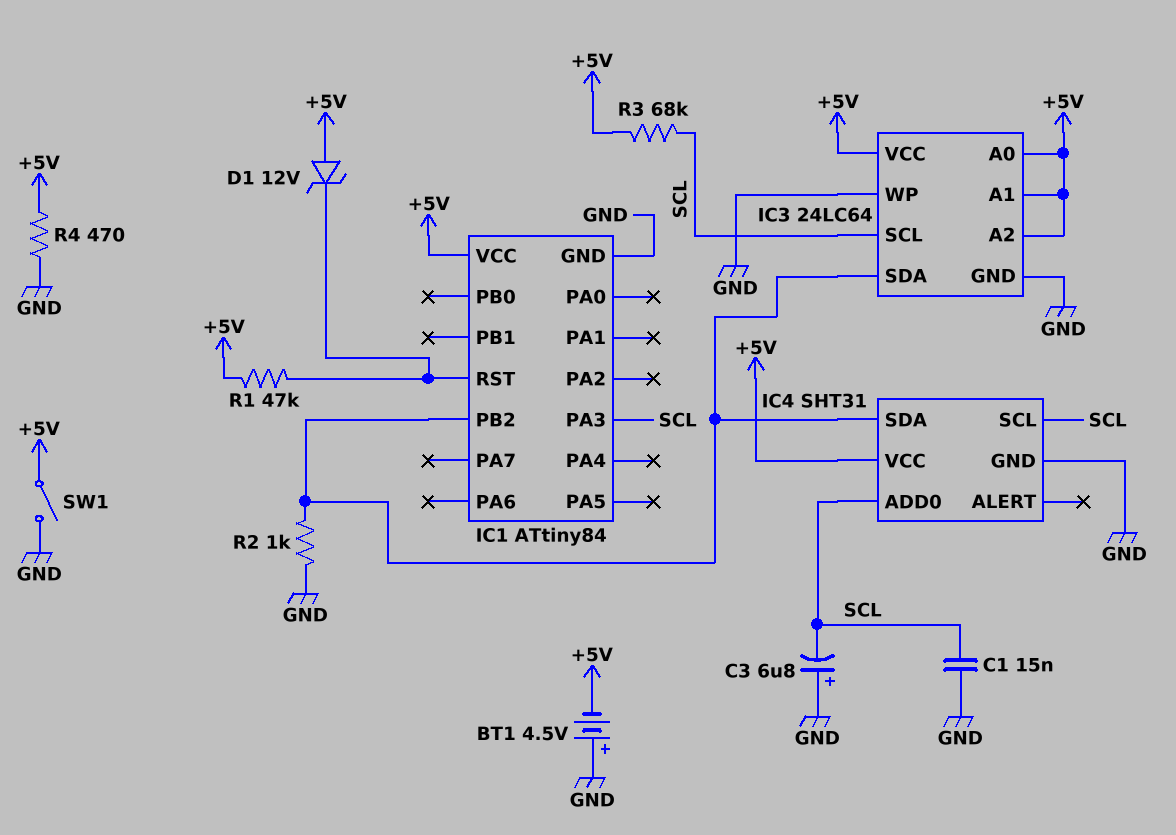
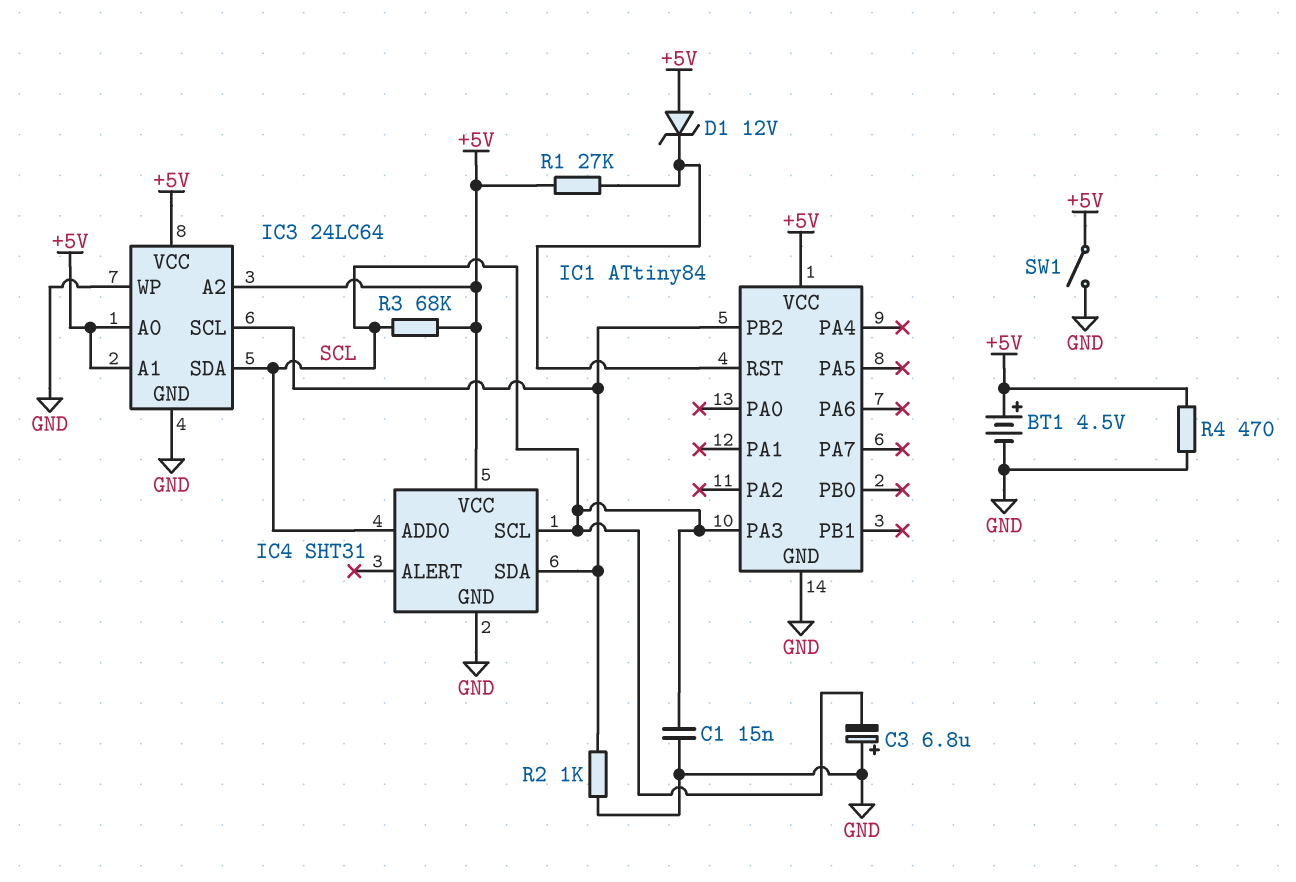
BT1: 4.5V (plus GND, minus +5V) -> 4.5V (plus +5V, minus GND)
IC3 pin SCL: SCL -> IC1/PB2
IC3 pin SDA: IC1/PB2 -> SCL
R1: 47k (+5V, IC1/RST) -> 27k (+5V, IC1/RST)

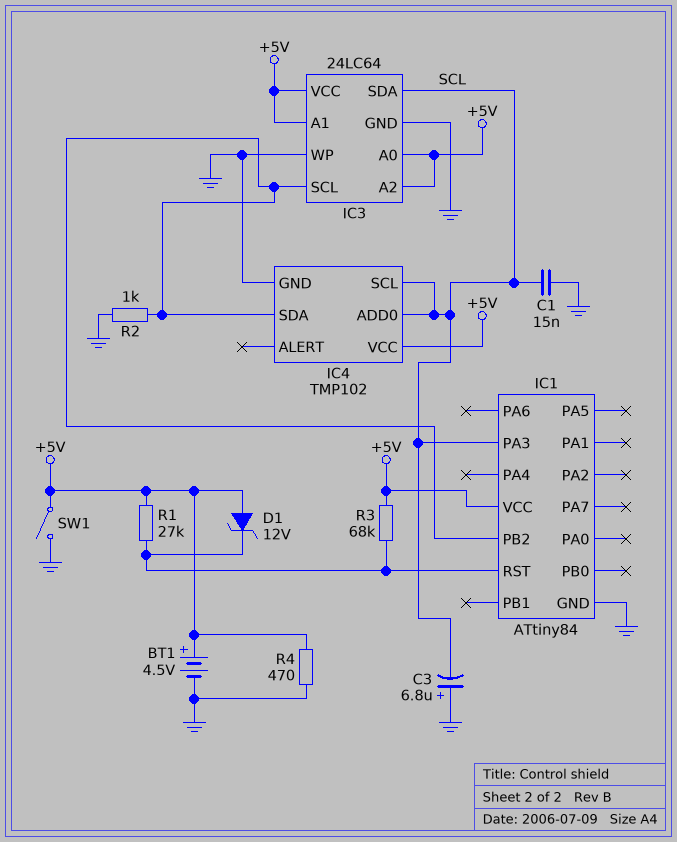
IC4: SHT31 -> TMP102
R3: 68k (+5V, SCL) -> 68k (+5V, IC1/RST)

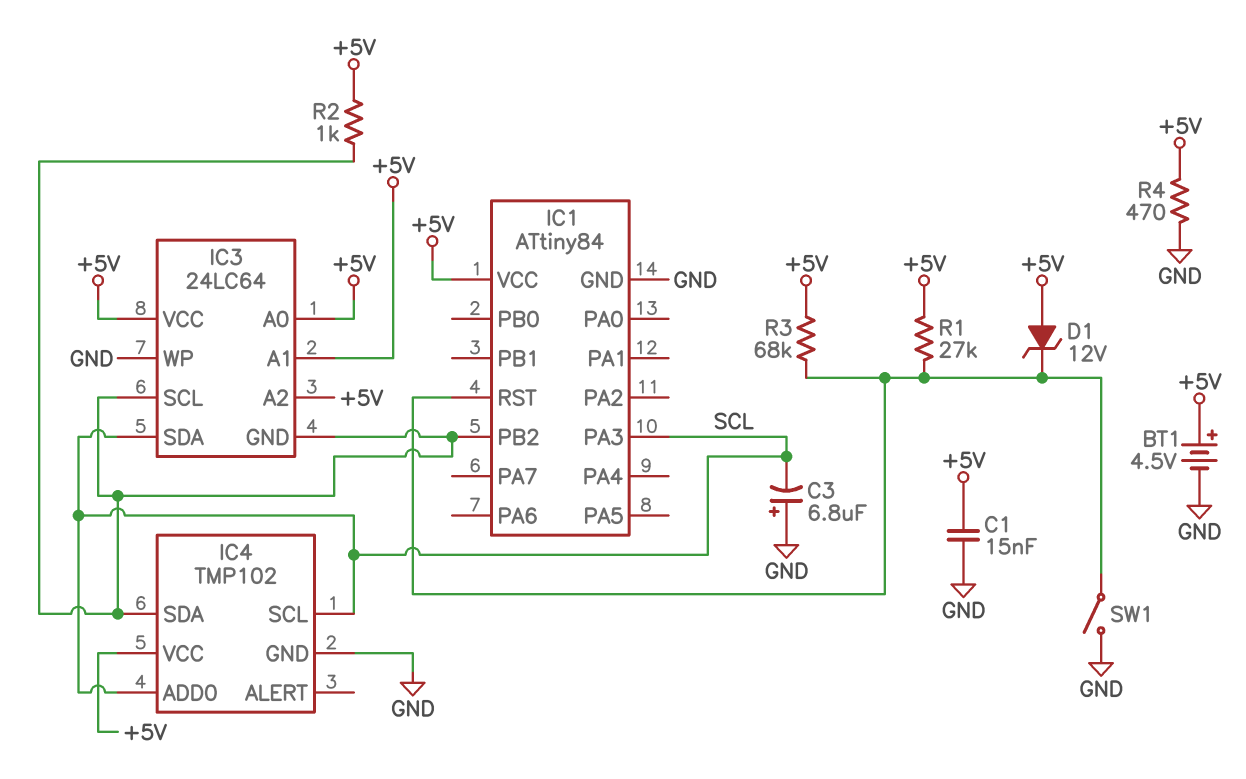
C1: 15nF (GND, SCL) -> 15nF (+5V, GND)
IC3 pin GND: GND -> IC1/PB2
R2: 1k (GND, IC1/PB2) -> 1k (+5V, IC1/PB2)
SW1: switch (+5V, GND) -> switch (GND, IC1/RST)

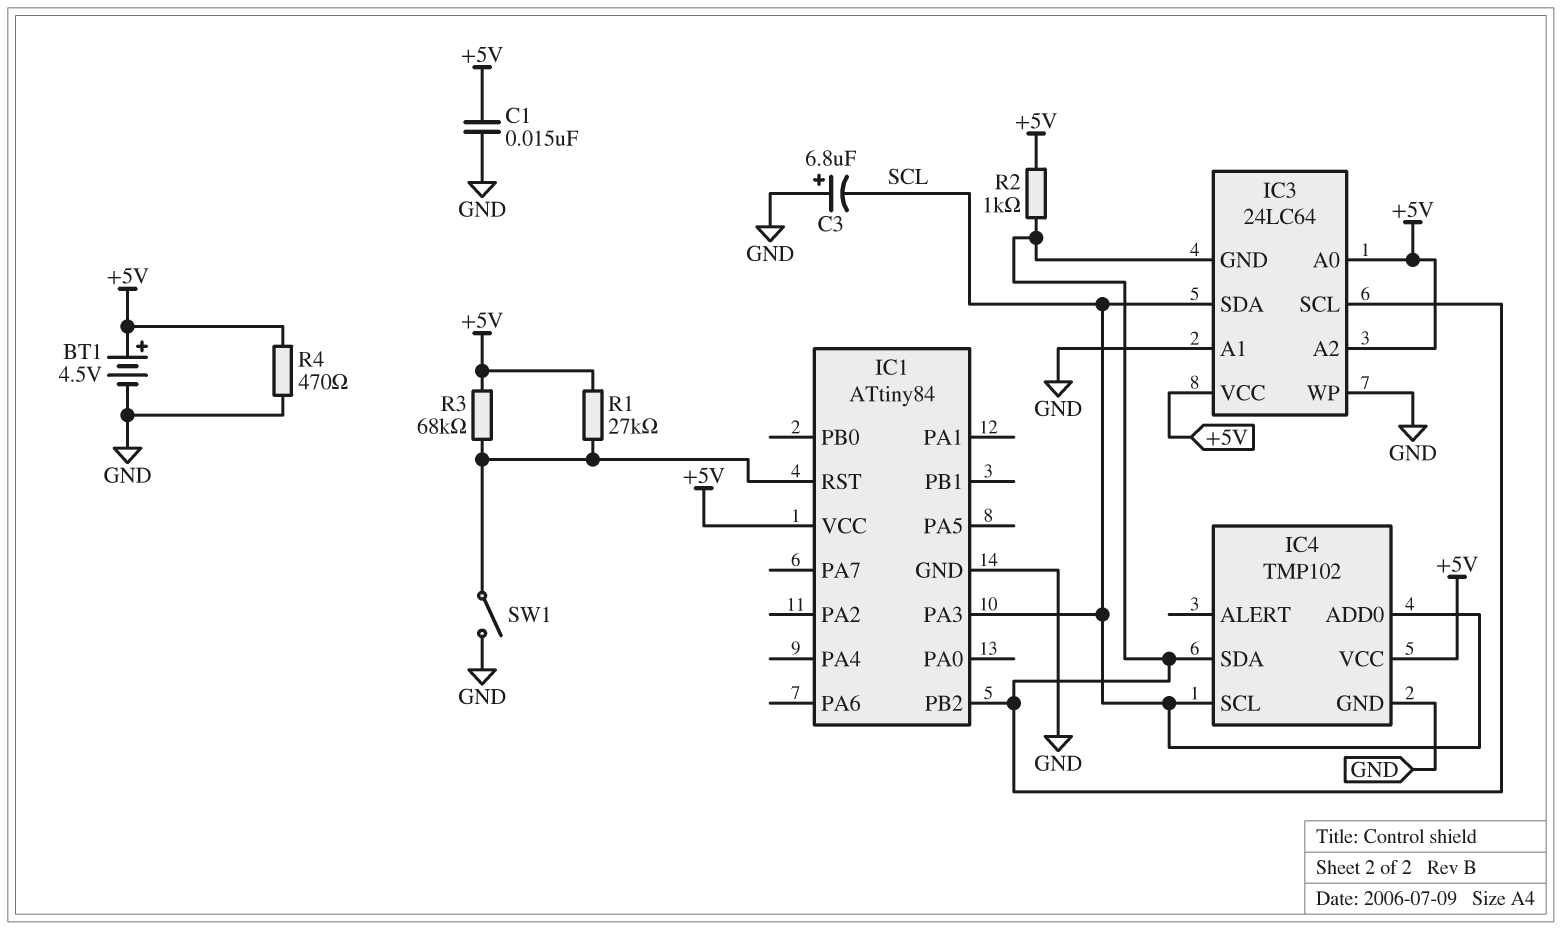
D1: zener 12V (A +5V, K IC1/RST) -> none
IC3 pin A1: +5V -> GND

